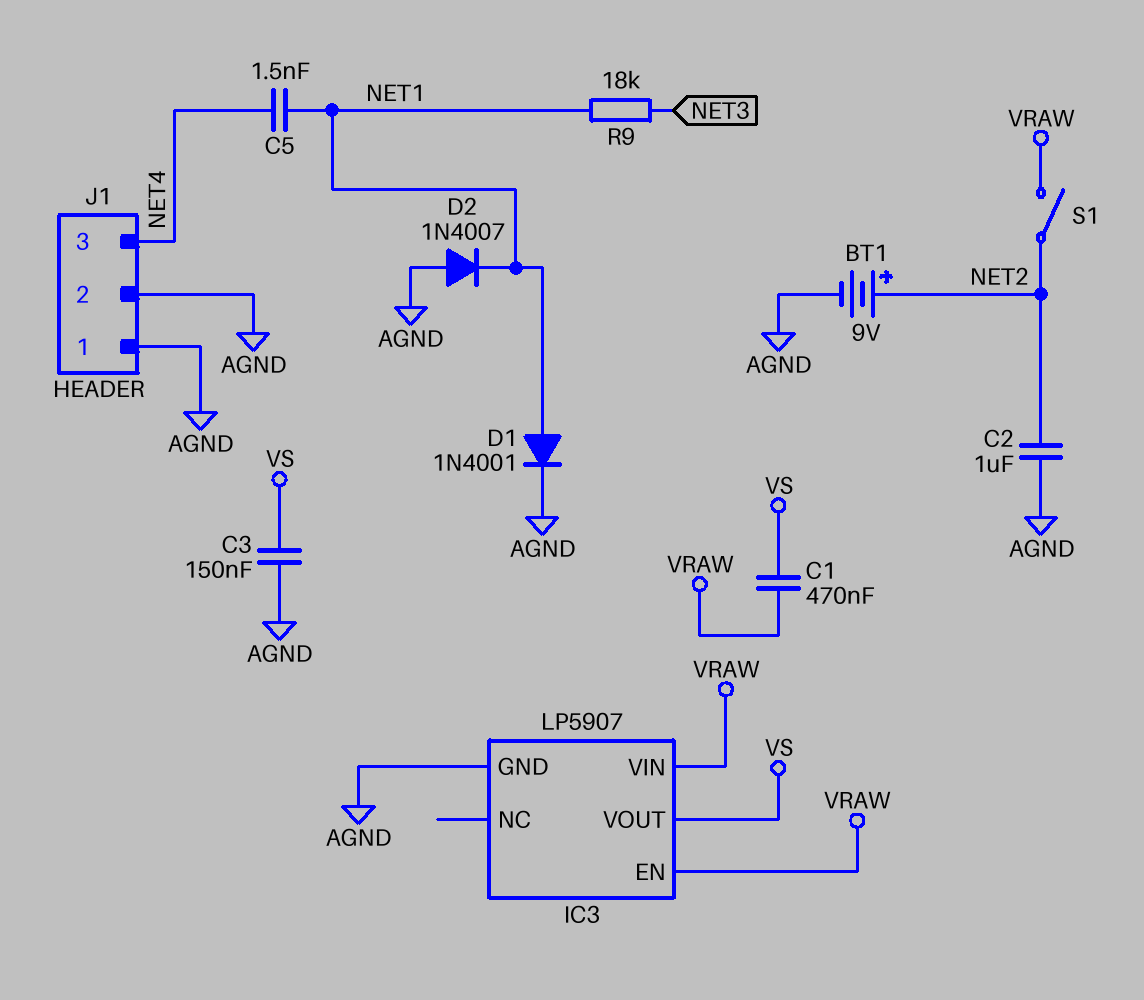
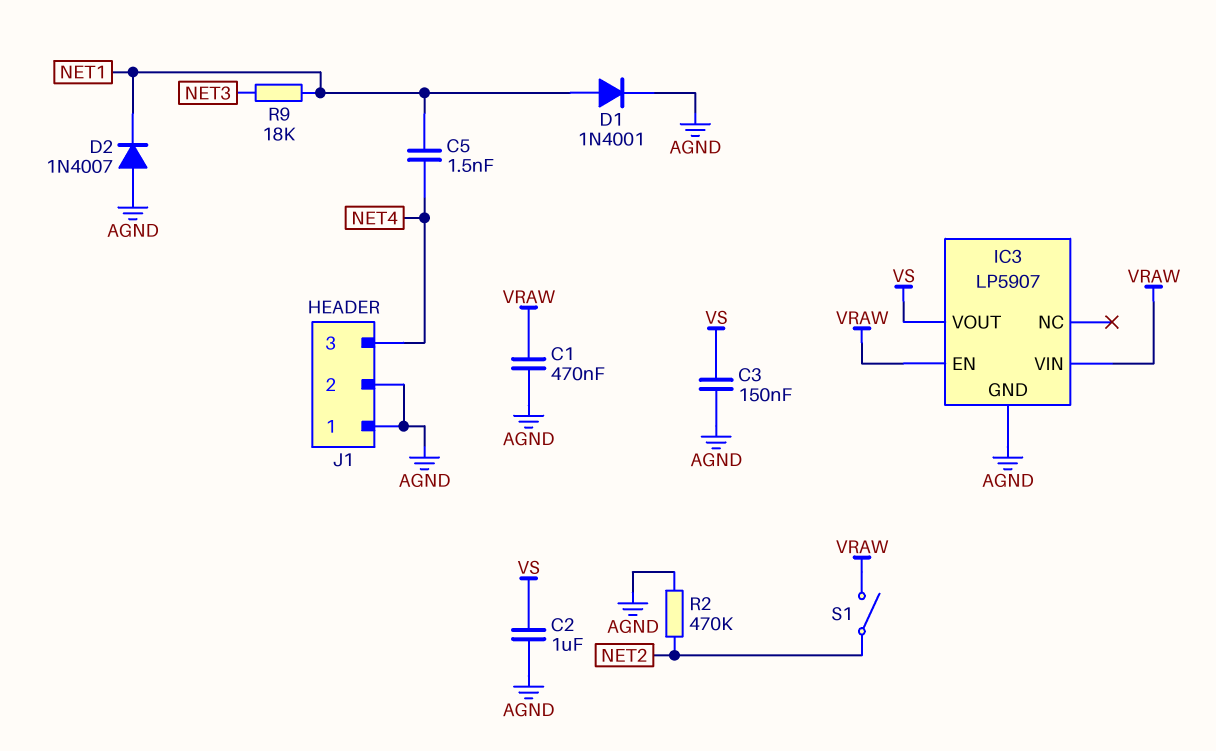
BT1: 9V (plus NET2, minus AGND) -> none
C1: 470nF (VRAW, VS) -> 470nF (AGND, VRAW)
C2: 1uF (AGND, NET2) -> 1uF (AGND, VS)
R2: none -> 470k (AGND, NET2)

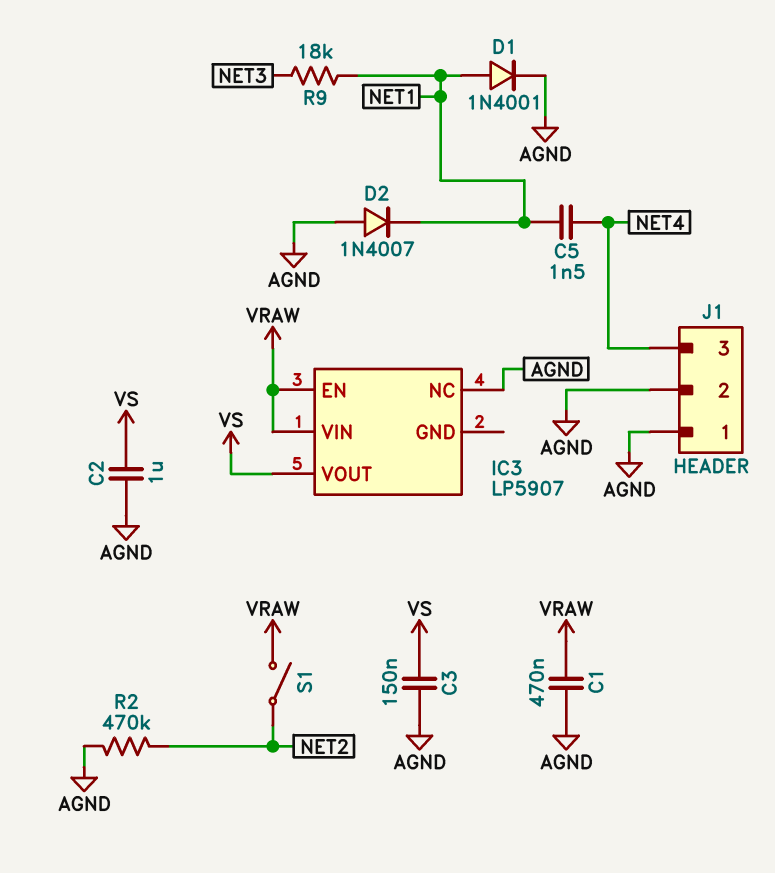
IC3 pin GND: AGND -> none
IC3 pin NC: none -> AGND

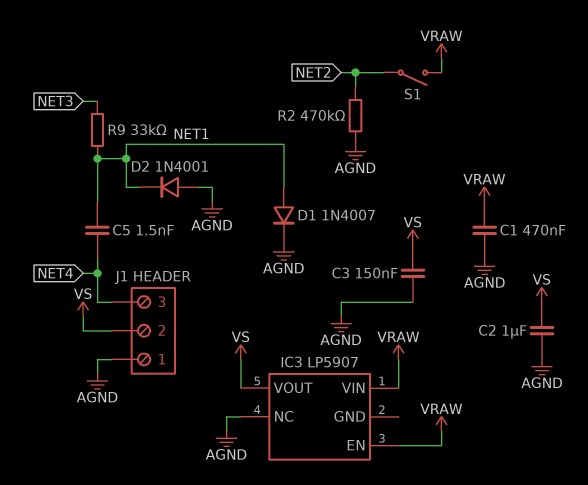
D1: diode 1N4001 (A NET1, K AGND) -> diode 1N4007 (A NET1, K AGND)
D2: diode 1N4007 (A AGND, K NET1) -> diode 1N4001 (A AGND, K NET1)
J1 pin 2: AGND -> VS
R9: 18k (NET1, NET3) -> 33k (NET1, NET3)

